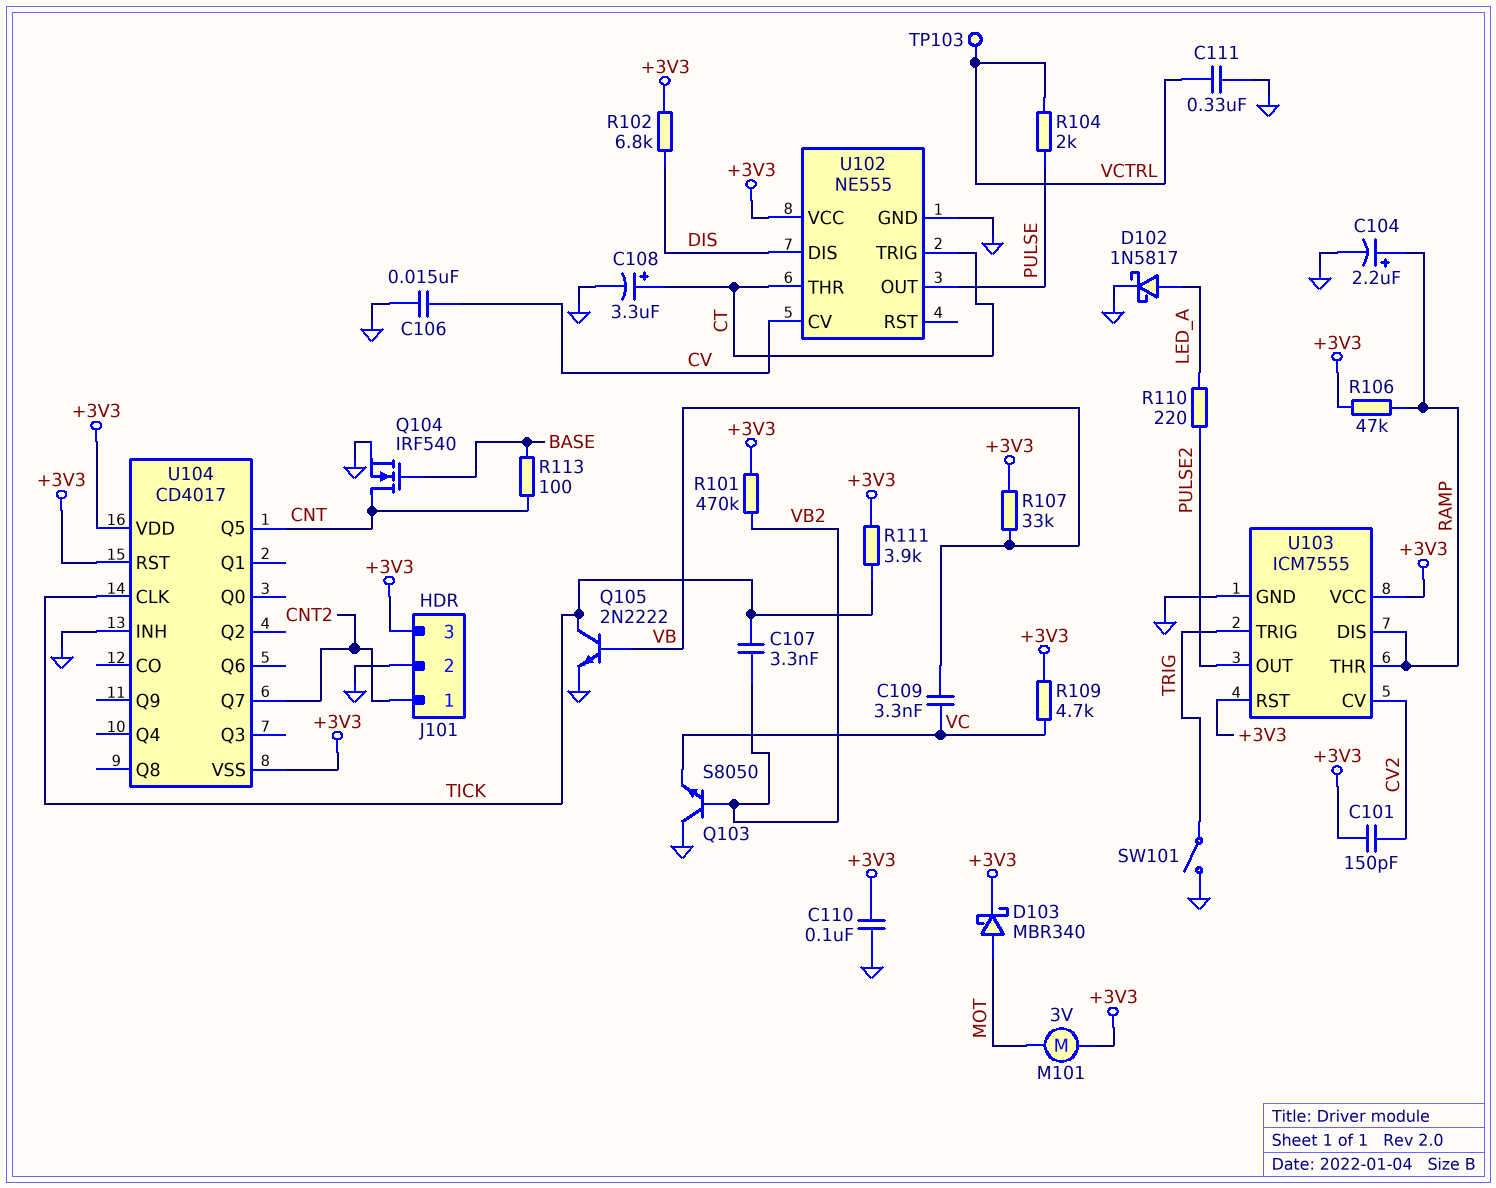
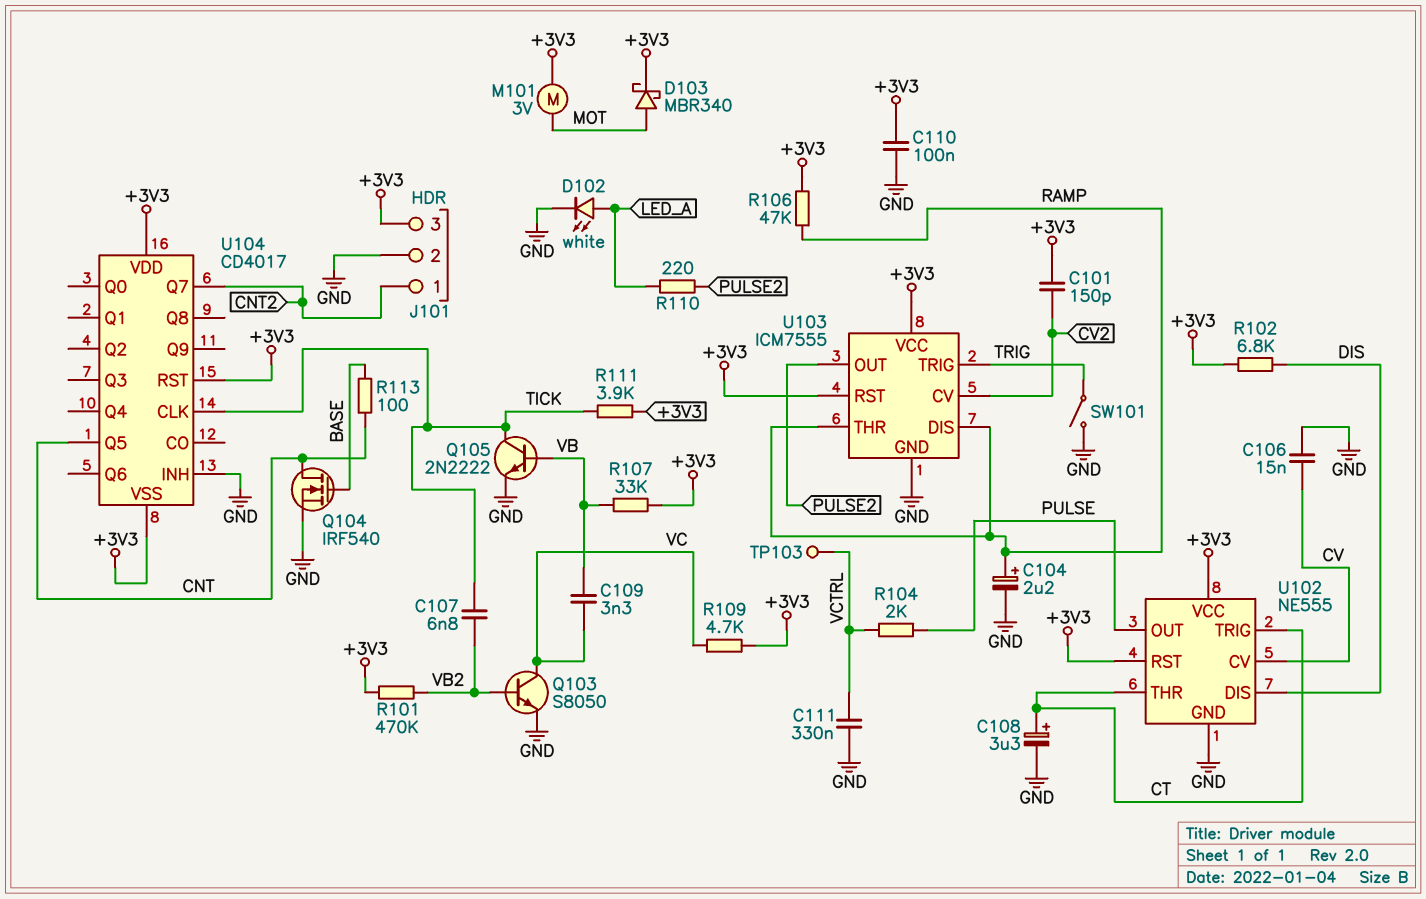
C107: 3.3nF (TICK, VB2) -> 6.8nF (TICK, VB2)
D102: schottky 1N5817 (A LED_A, K GND) -> LED white (A LED_A, K GND)
Q103: NPN S8050 (B VB2, C GND, E VC) -> NPN S8050 (B VB2, C VC, E GND)
U102 pin RST: none -> +3V3

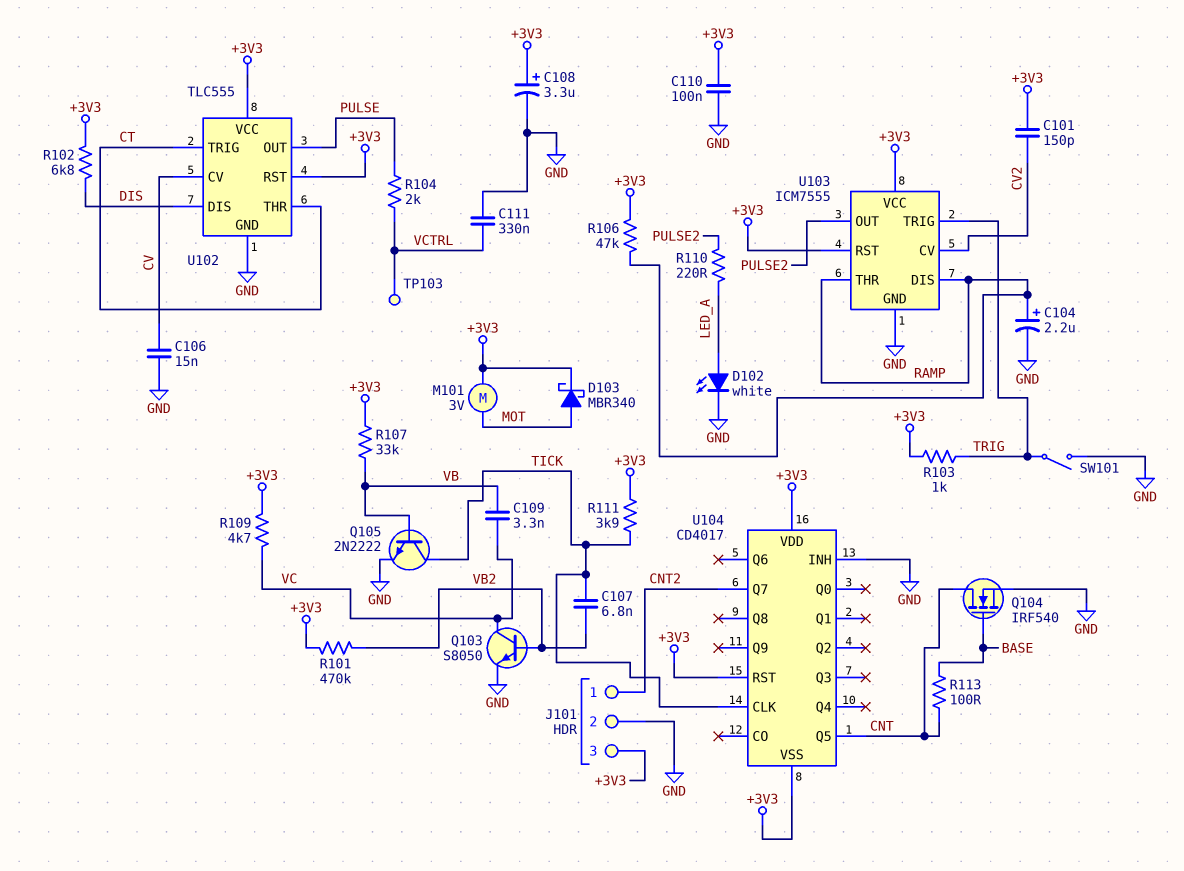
C108: 3.3uF (plus CT, minus GND) -> 3.3uF (plus +3V3, minus GND)
R103: none -> 1k (+3V3, TRIG)
U102: NE555 -> TLC555

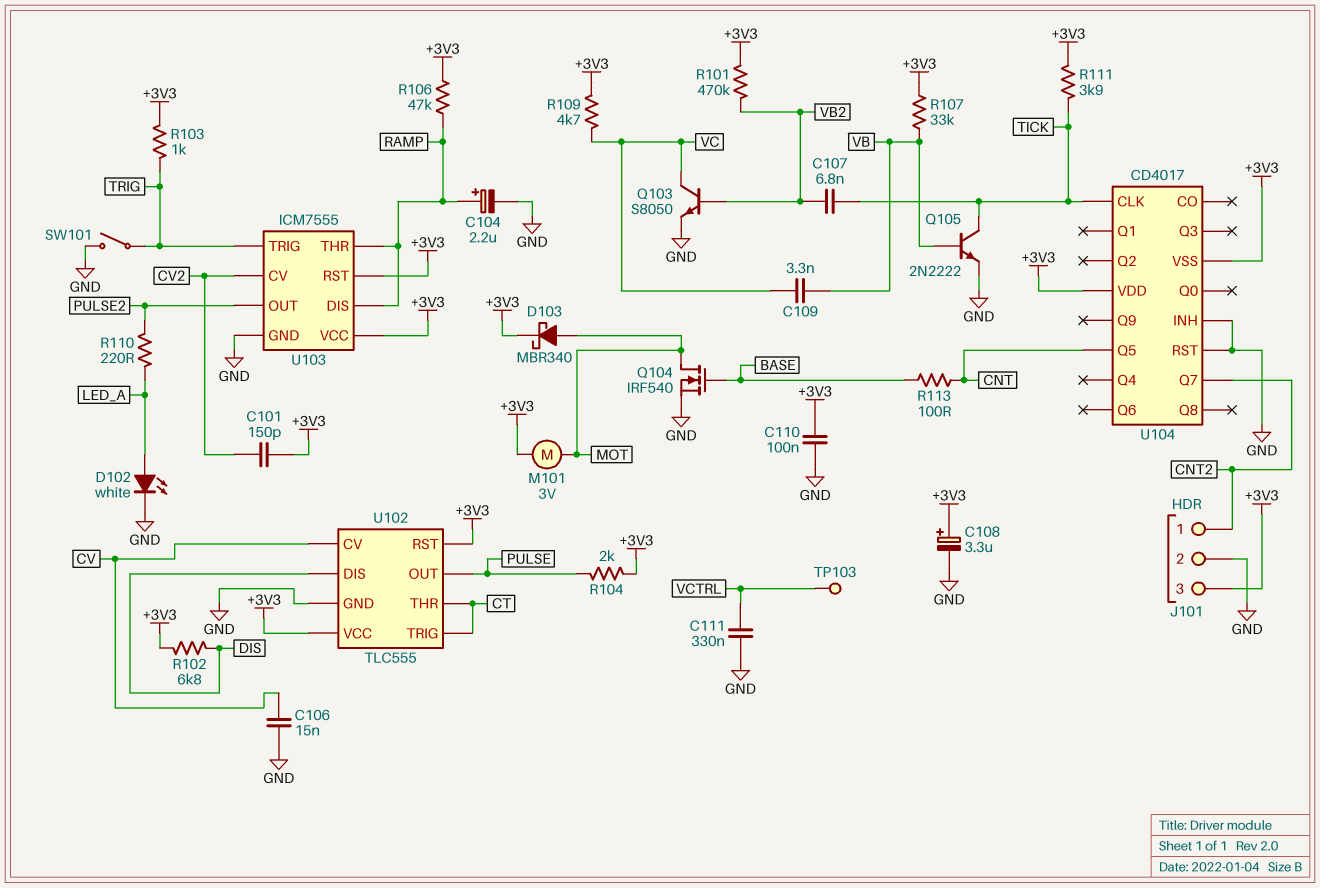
Q104: NMOS IRF540 (G BASE, D CNT, S GND) -> NMOS IRF540 (G BASE, D MOT, S GND)
R104: 2k (PULSE, VCTRL) -> 2k (+3V3, PULSE)
U104 pin RST: +3V3 -> GND

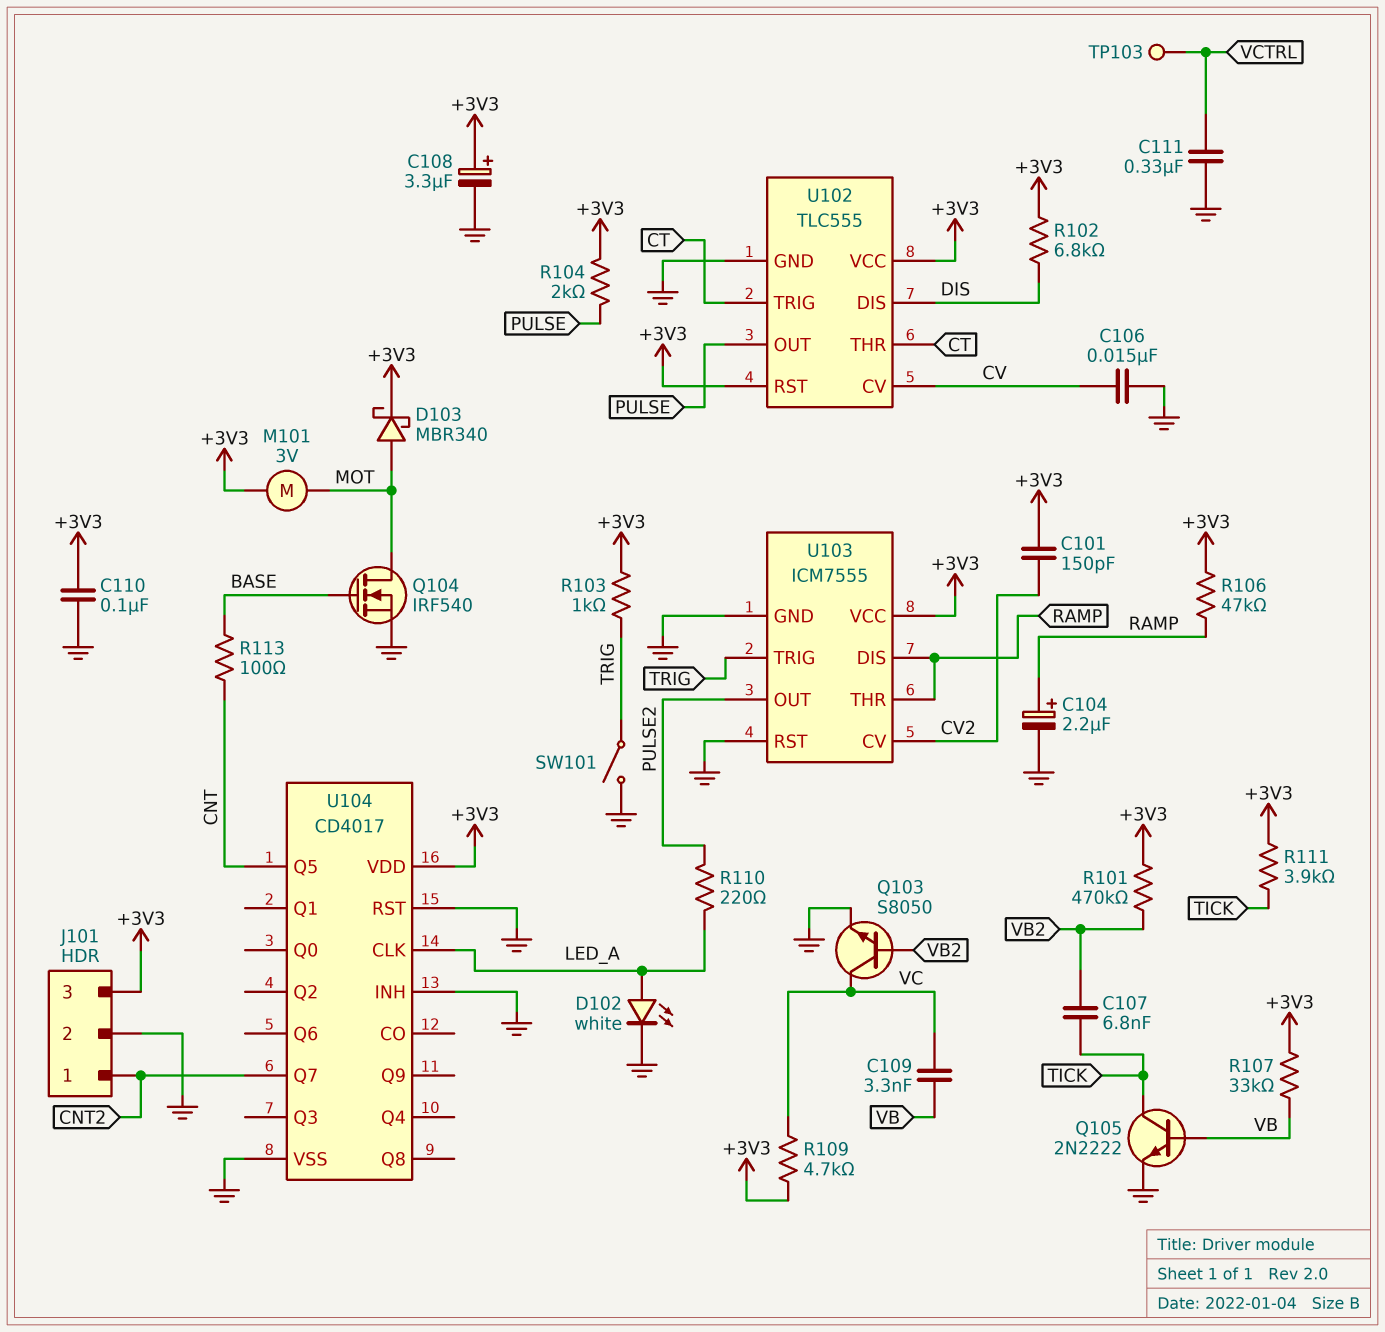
U103 pin RST: +3V3 -> GND
U104 pin CLK: TICK -> LED_A
U104 pin VSS: +3V3 -> GND

